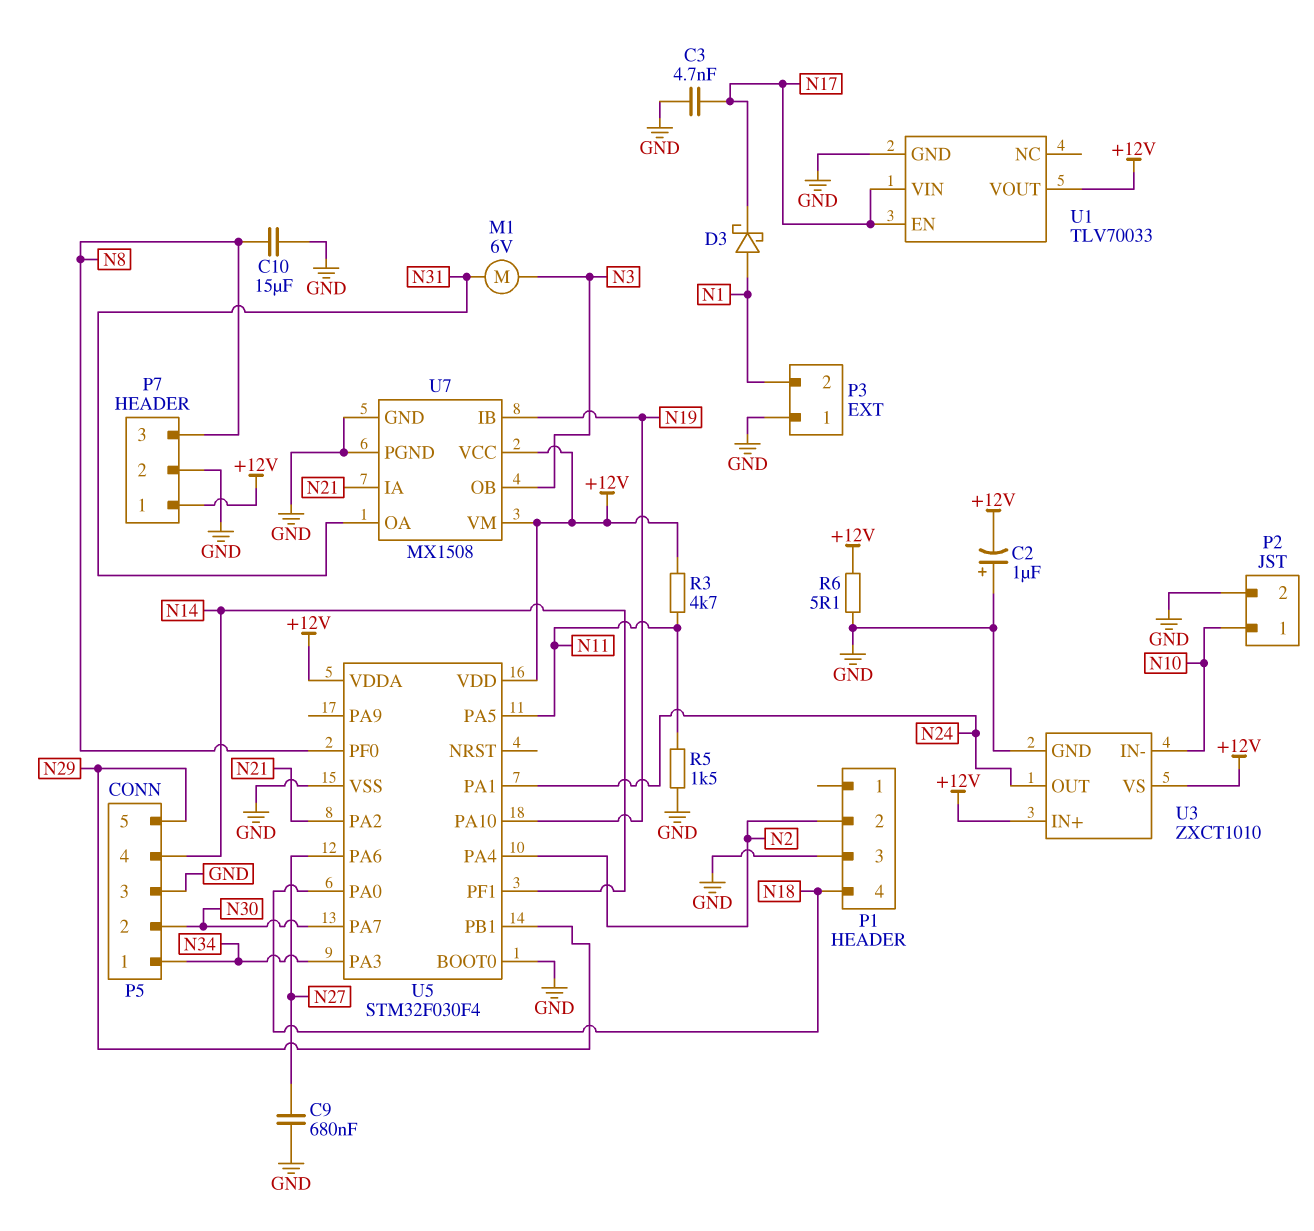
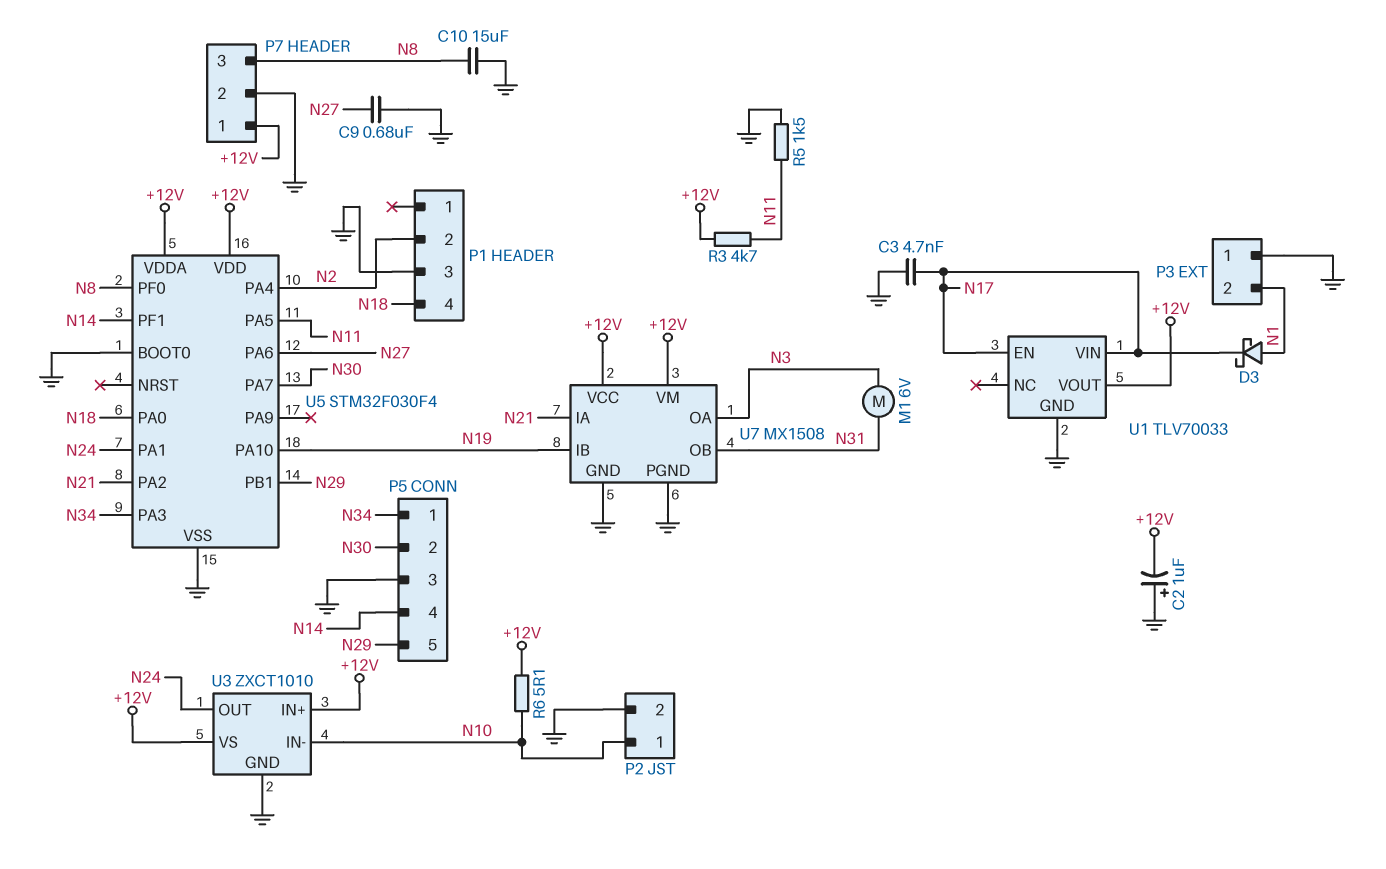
R6: 5.1 (+12V, GND) -> 5.1 (+12V, N10)
U7 pin OA: N31 -> N3
U7 pin OB: N3 -> N31

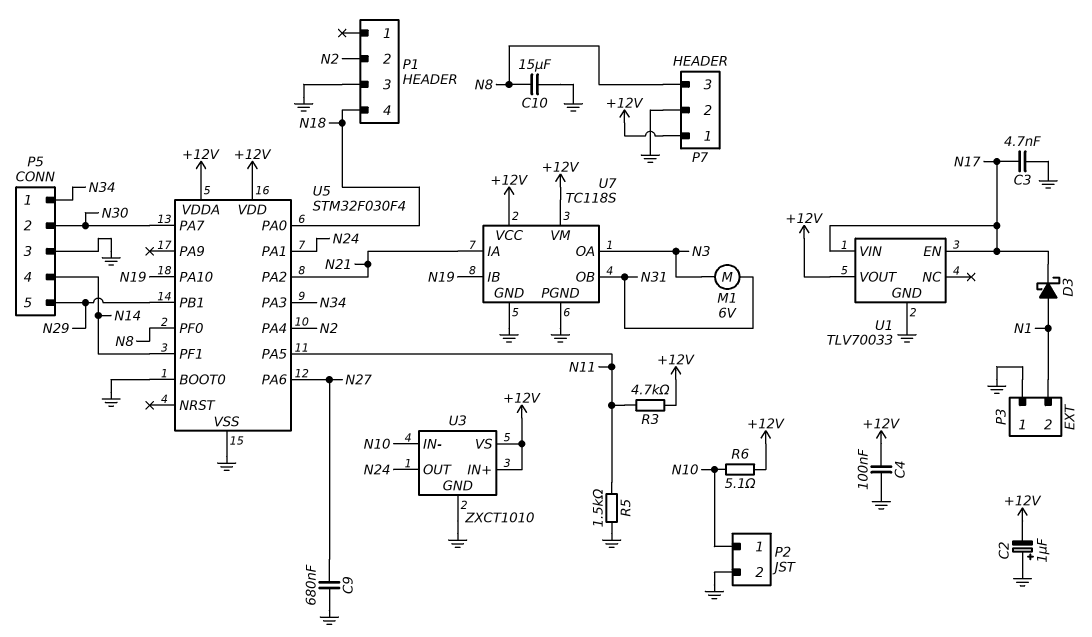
C4: none -> 100nF (+12V, GND)
U7: MX1508 -> TC118S

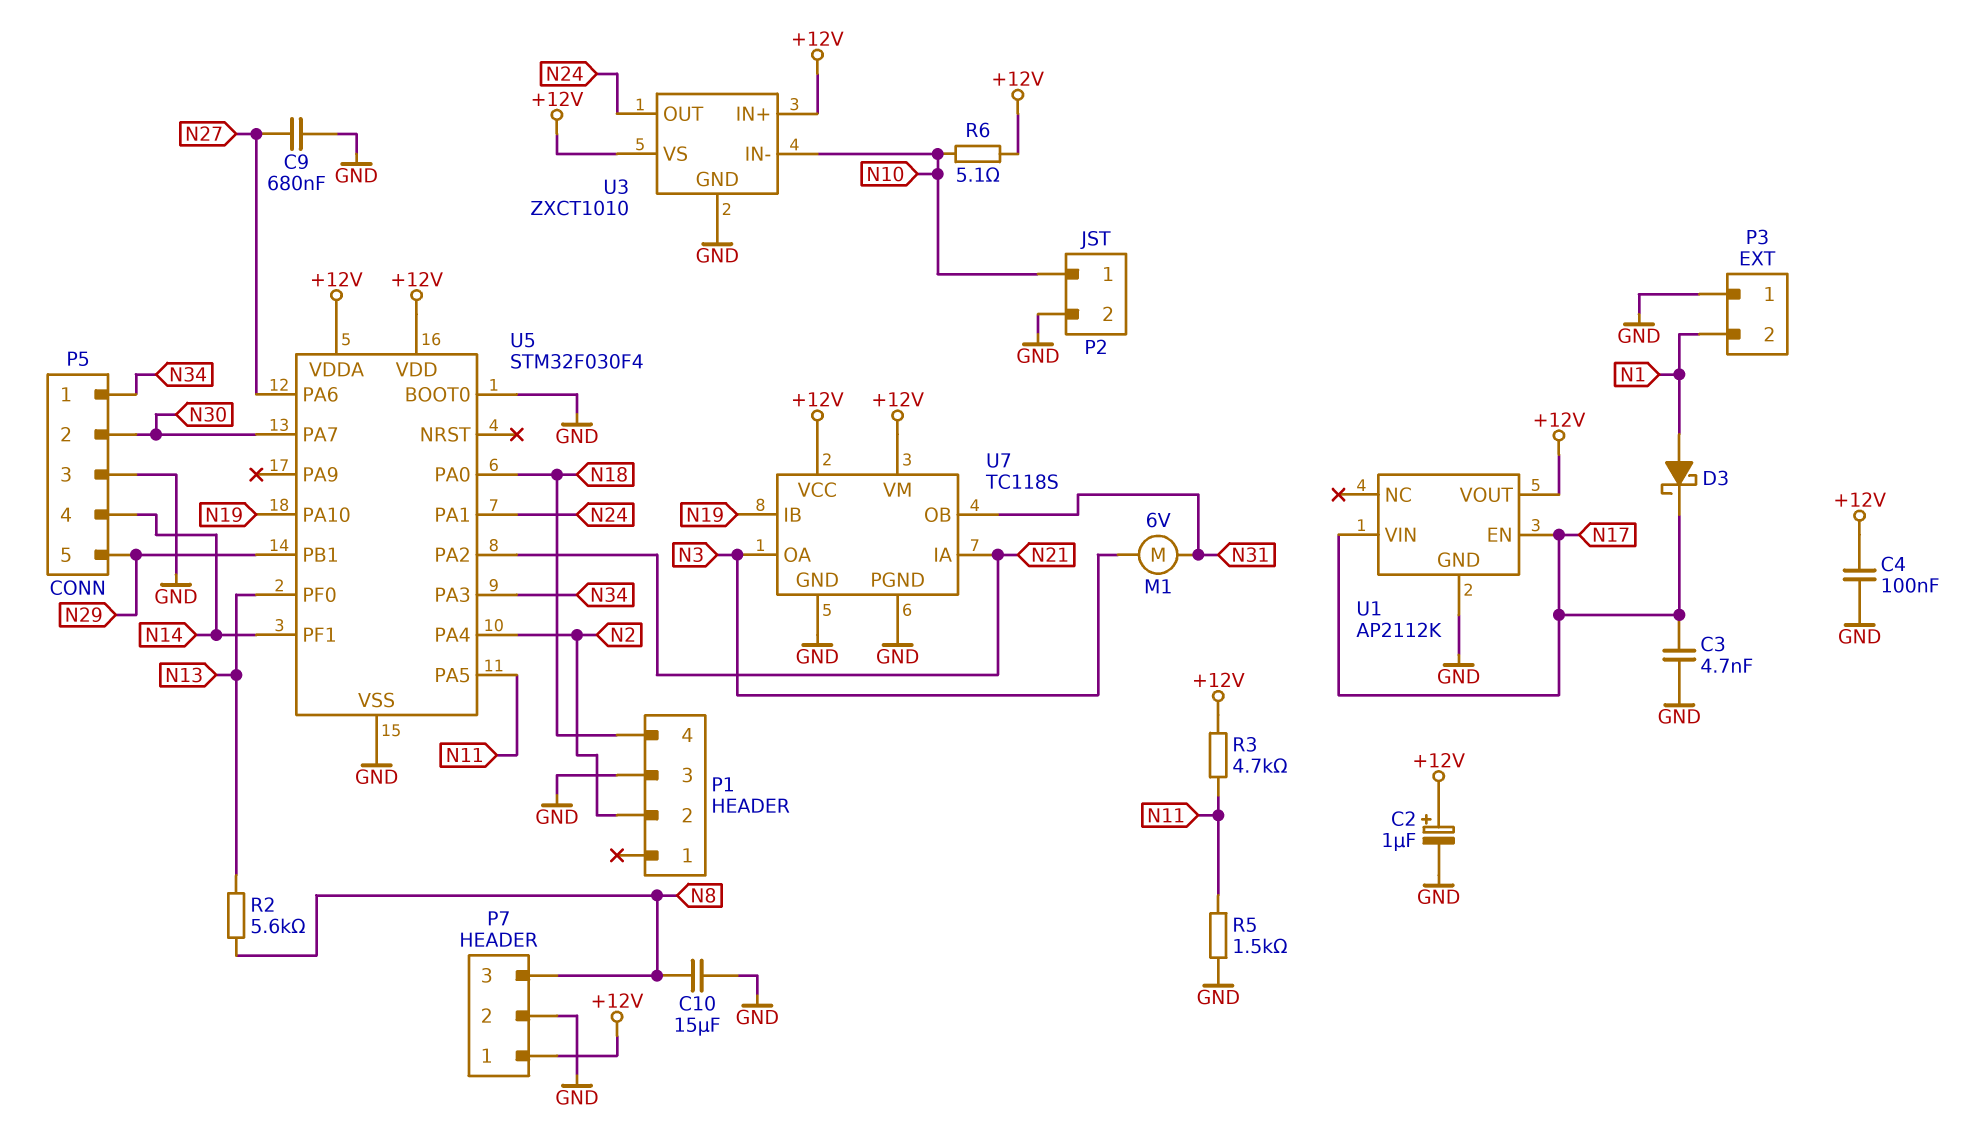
C2: 1uF (plus GND, minus +12V) -> 1uF (plus +12V, minus GND)
R2: none -> 5.6k (N8, N13)
U1: TLV70033 -> AP2112K
U5 pin PF0: N8 -> N13

